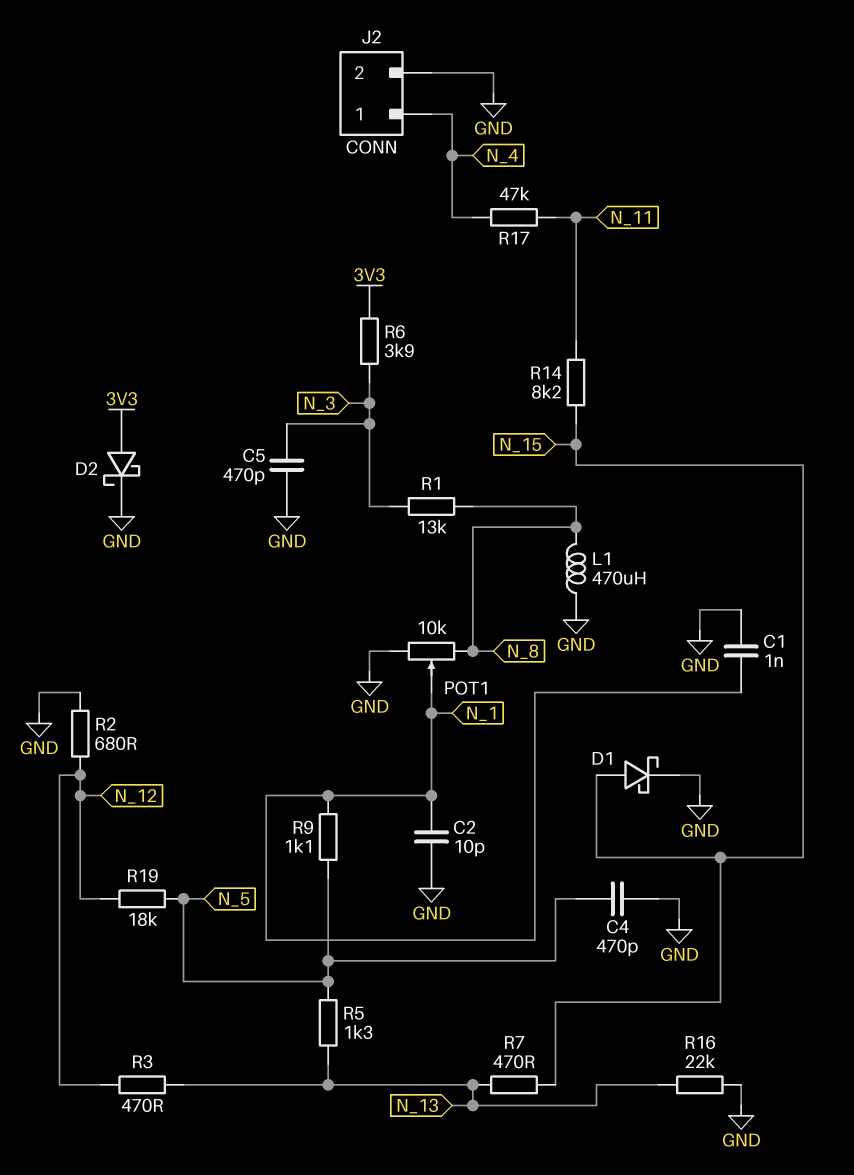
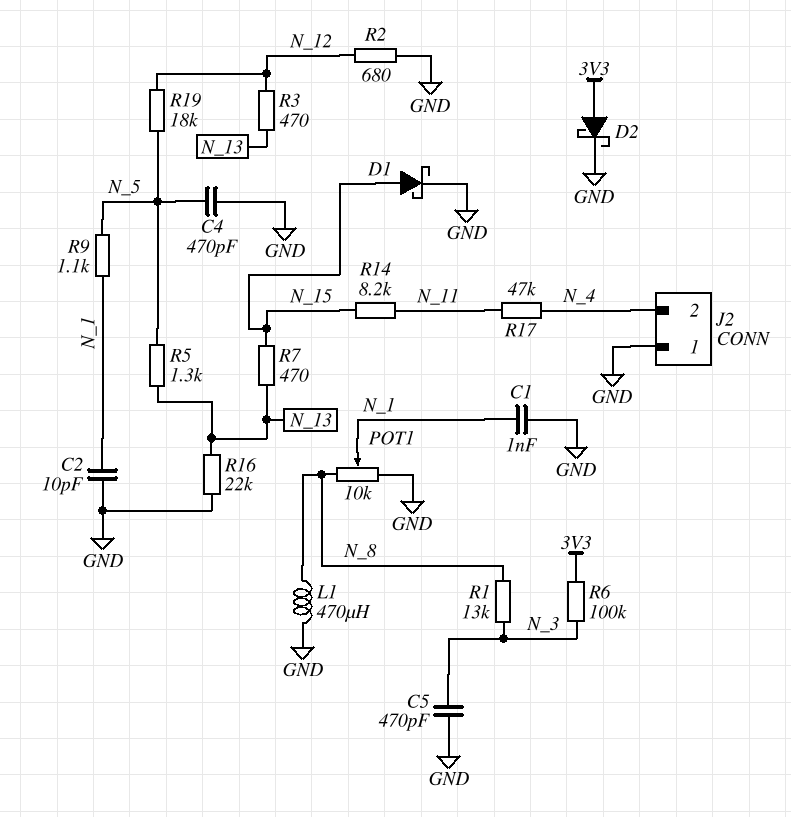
J2 pin 1: N_4 -> GND
J2 pin 2: GND -> N_4
R6: 3.9k (3V3, N_3) -> 100k (3V3, N_3)

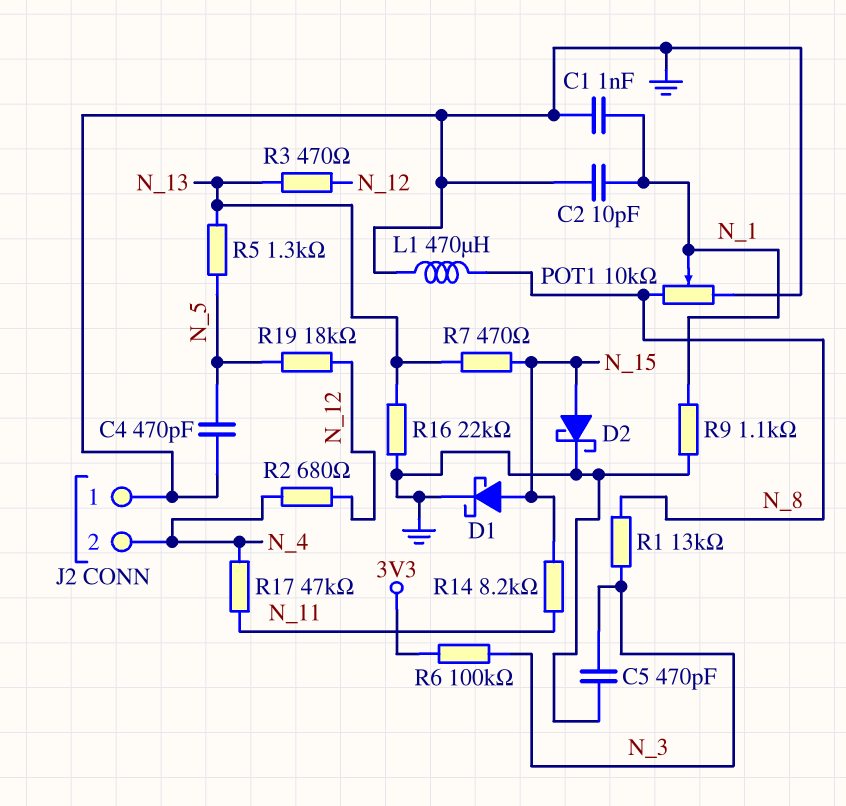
D2: schottky (A 3V3, K GND) -> schottky (A N_15, K GND)
R2: 680 (GND, N_12) -> 680 (N_4, N_12)
R9: 1.1k (N_1, N_5) -> 1.1k (GND, N_1)

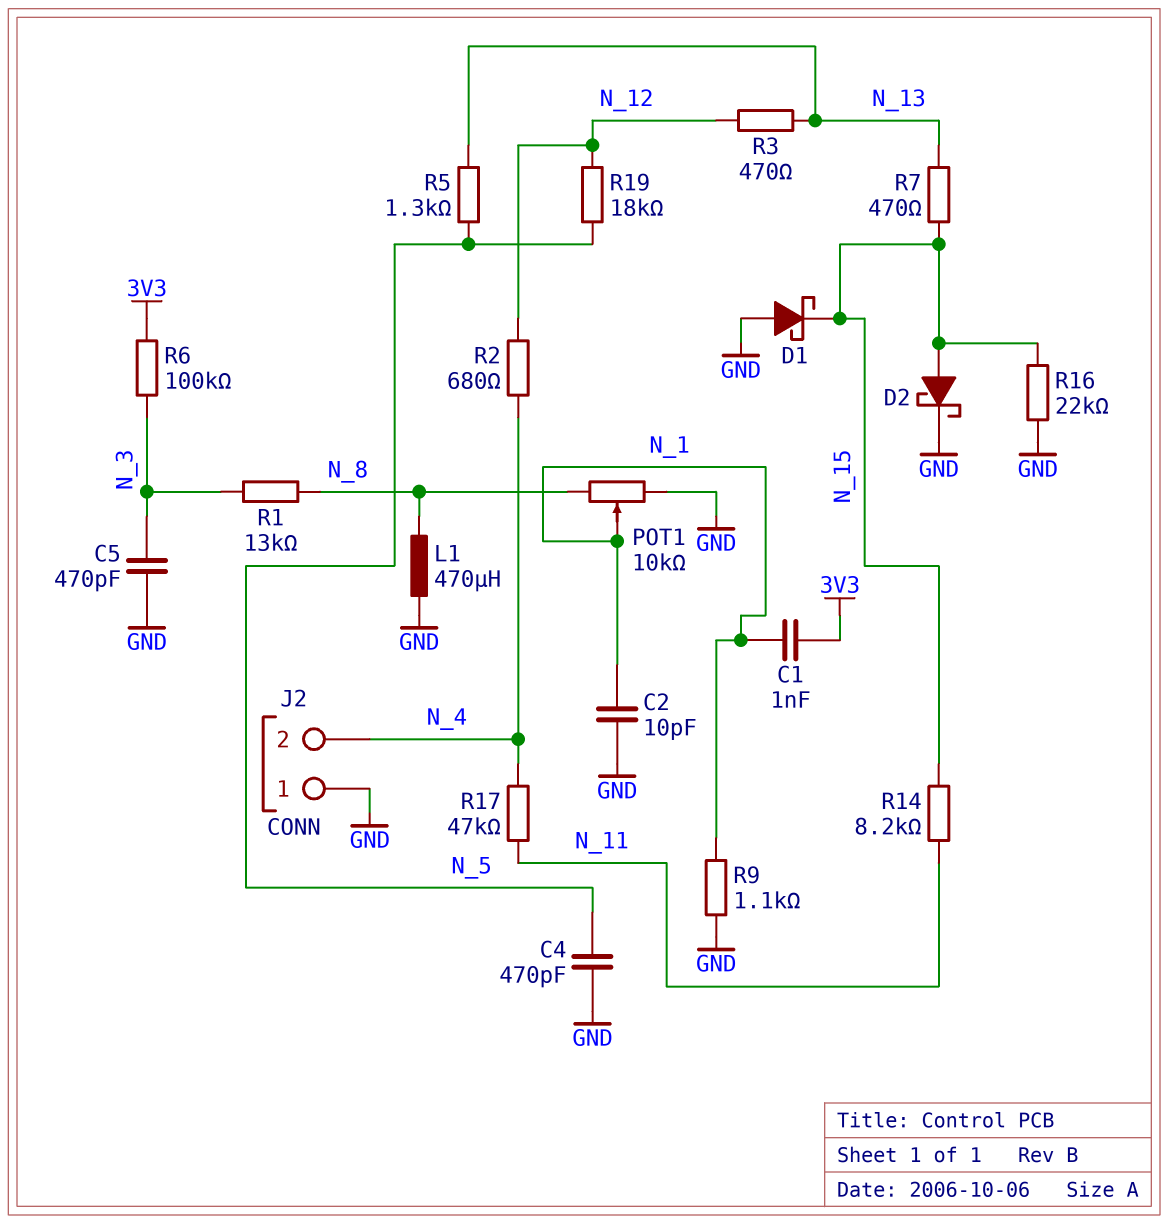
C1: 1nF (GND, N_1) -> 1nF (3V3, N_1)
D1: schottky (A N_15, K GND) -> schottky (A GND, K N_15)
R16: 22k (GND, N_13) -> 22k (GND, N_15)

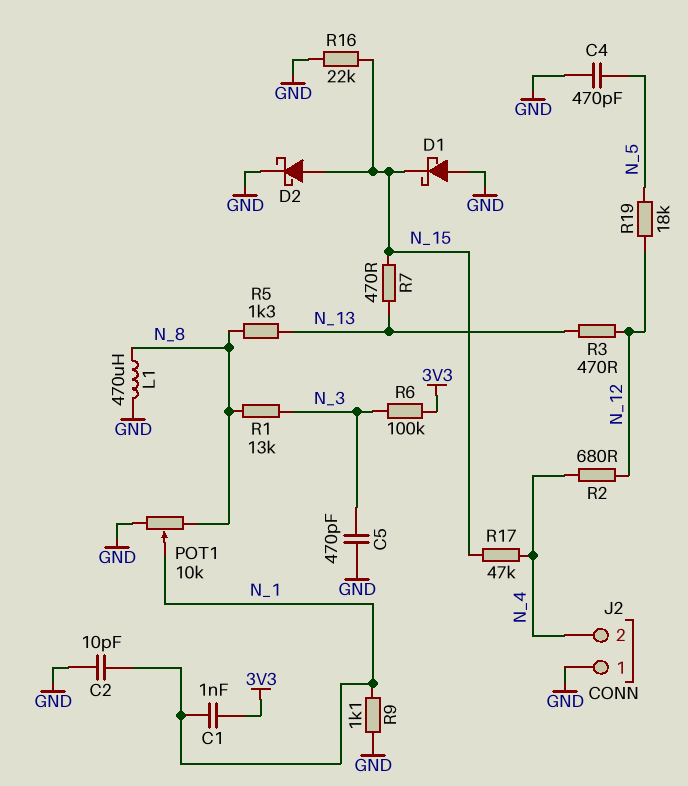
R5: 1.3k (N_5, N_13) -> 1.3k (N_8, N_13)
R14: 8.2k (N_11, N_15) -> none
R17: 47k (N_4, N_11) -> 47k (N_4, N_15)

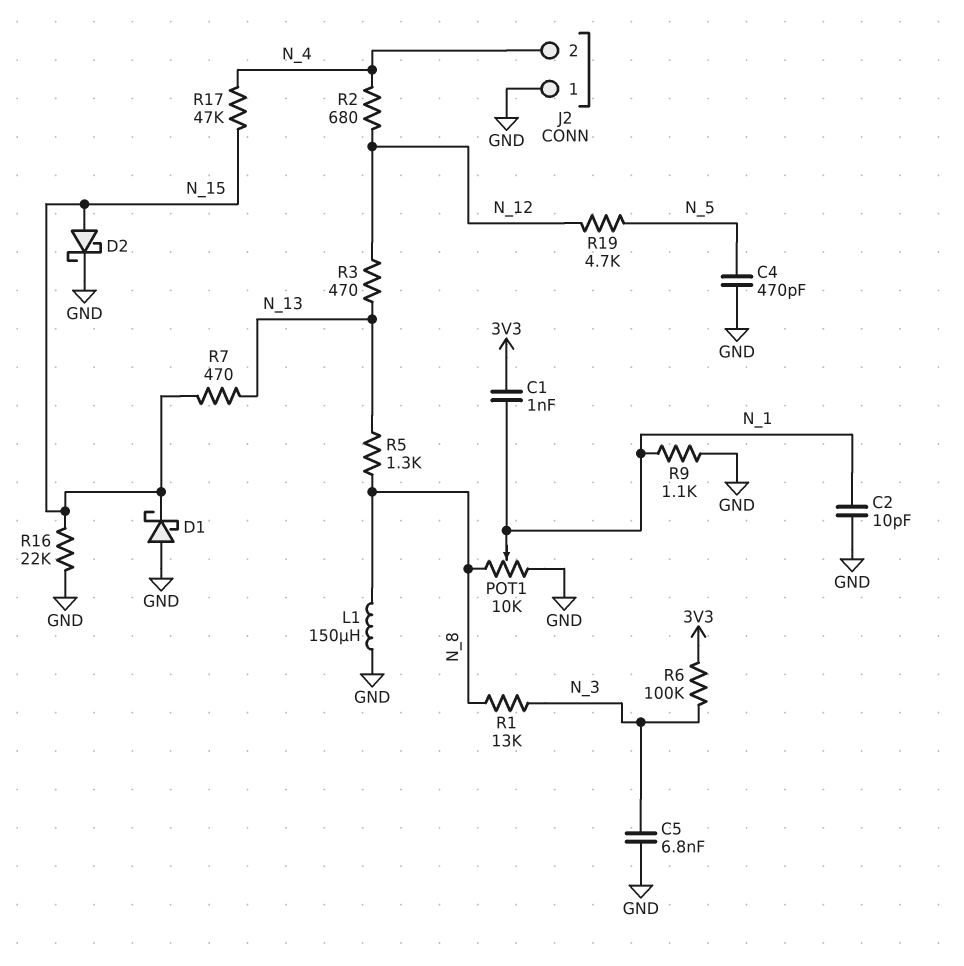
C5: 470pF (GND, N_3) -> 6.8nF (GND, N_3)
L1: 470uH (GND, N_8) -> 150uH (GND, N_8)
R19: 18k (N_5, N_12) -> 4.7k (N_5, N_12)

